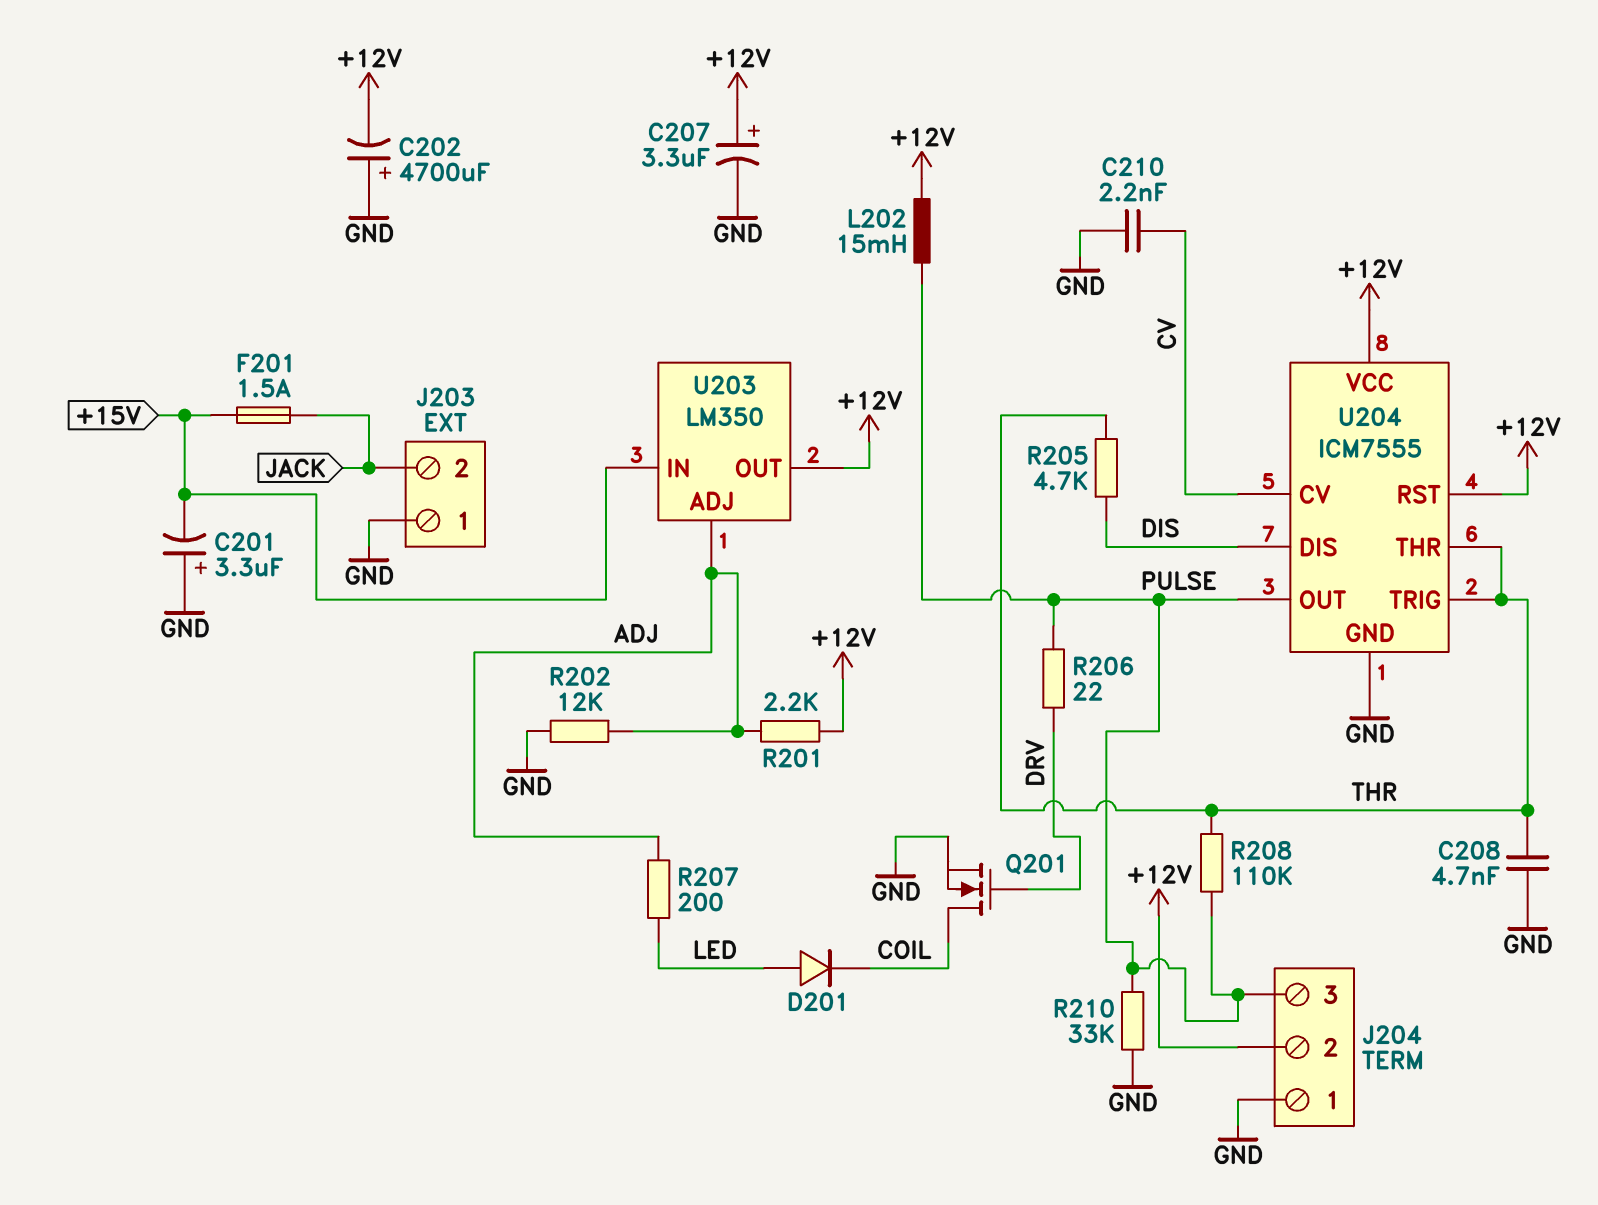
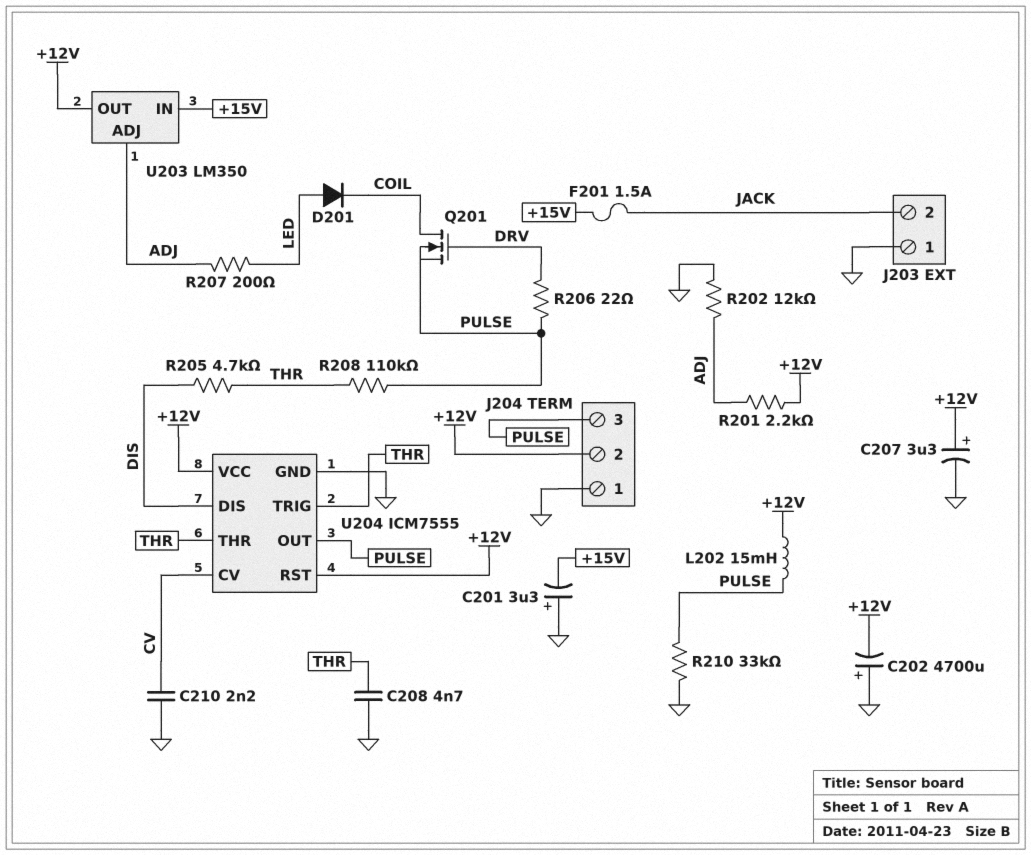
Q201: NMOS (G DRV, D COIL, S GND) -> NMOS (G DRV, D COIL, S PULSE)

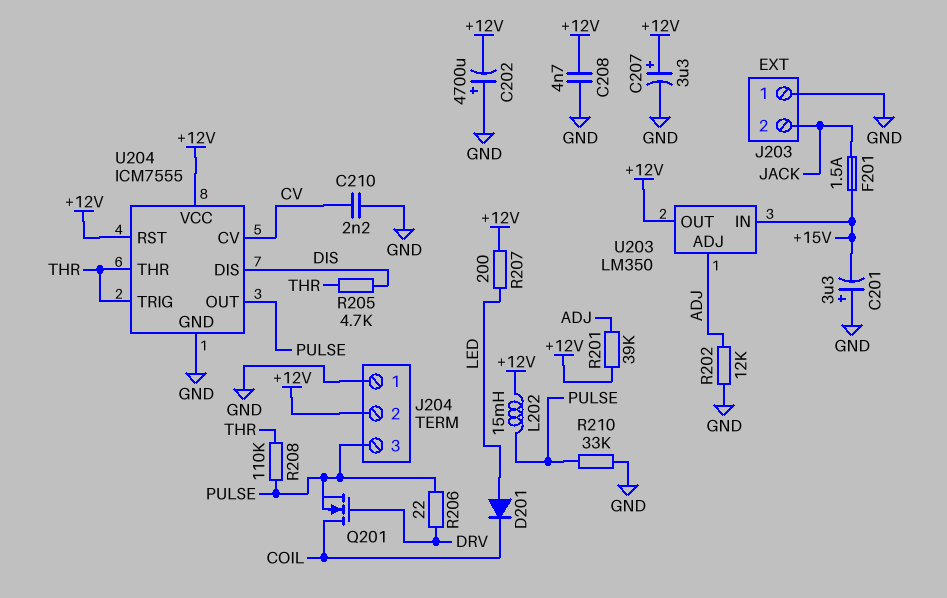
C208: 4.7nF (GND, THR) -> 4.7nF (+12V, GND)
R201: 2.2k (+12V, ADJ) -> 39k (+12V, ADJ)
R207: 200 (ADJ, LED) -> 200 (+12V, LED)

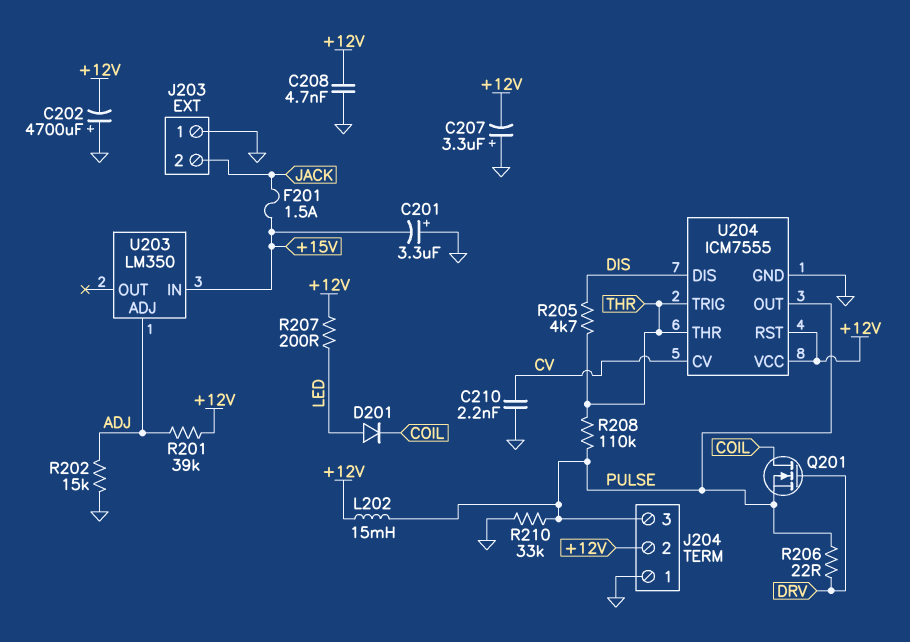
C207: 3.3uF (plus +12V, minus GND) -> 3.3uF (plus GND, minus +12V)
R202: 12k (ADJ, GND) -> 15k (ADJ, GND)
U203 pin OUT: +12V -> none

